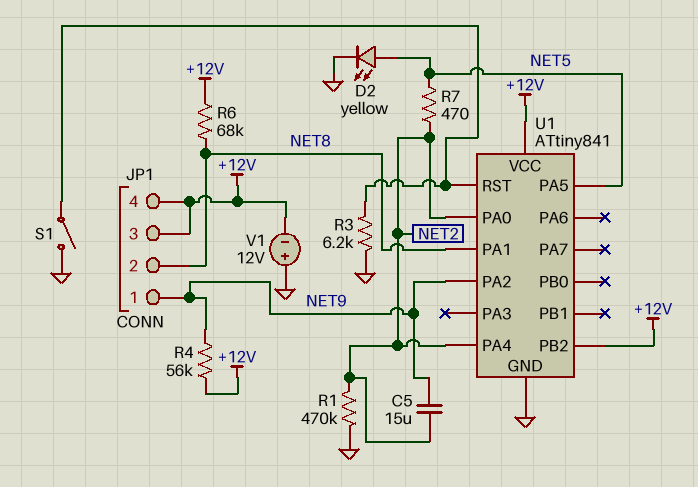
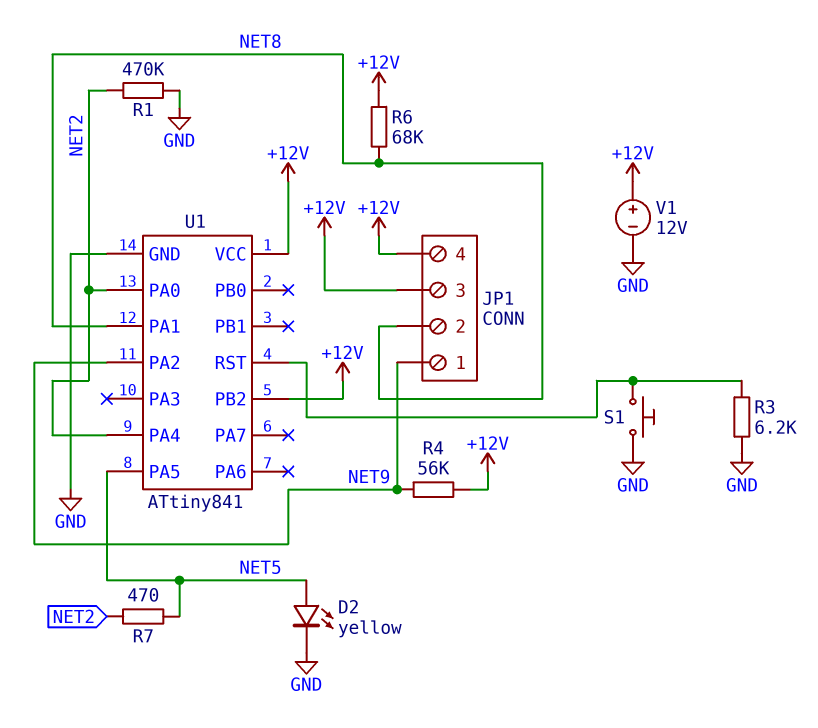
C5: 15uF (NET2, NET9) -> none
S1: switch (GND, U1/RST) -> button (GND, U1/RST)
V1: 12V (plus GND, minus +12V) -> 12V (plus +12V, minus GND)

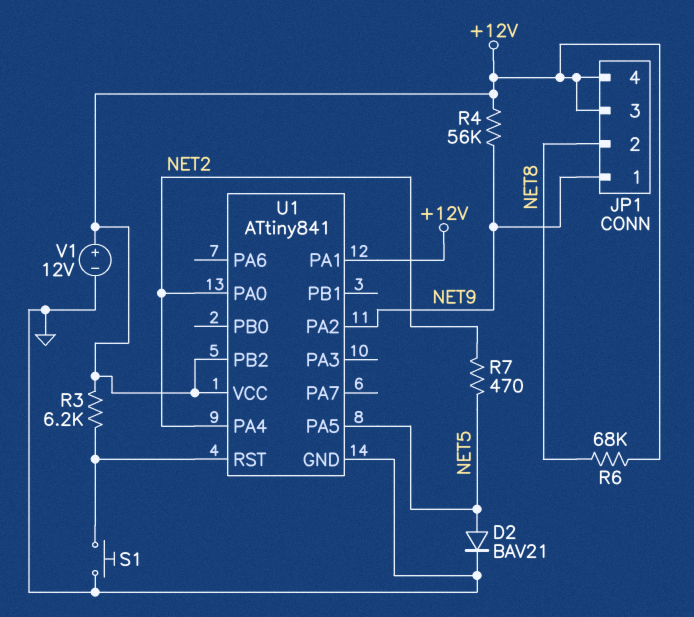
D2: LED yellow (A NET5, K GND) -> diode BAV21 (A NET5, K GND)
R1: 470k (GND, NET2) -> none
R3: 6.2k (GND, U1/RST) -> 6.2k (+12V, U1/RST)
U1 pin PA1: NET8 -> +12V

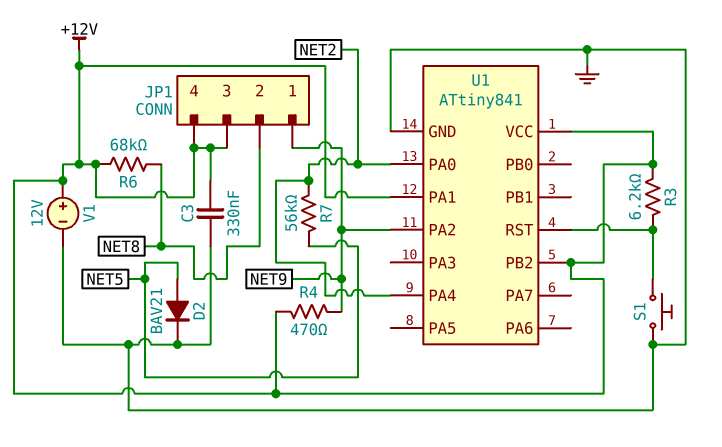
C3: none -> 330nF (+12V, GND)
R4: 56k (+12V, NET9) -> 470 (+12V, NET9)
R7: 470 (NET2, NET5) -> 56k (NET2, NET5)
U1 pin PA5: NET5 -> none

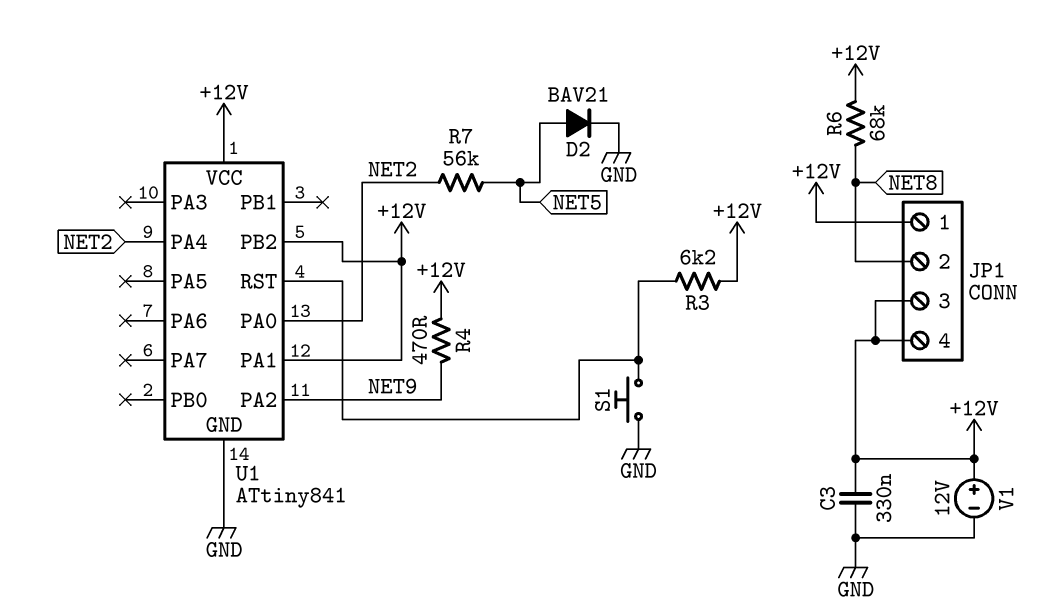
JP1 pin 1: NET9 -> +12V

